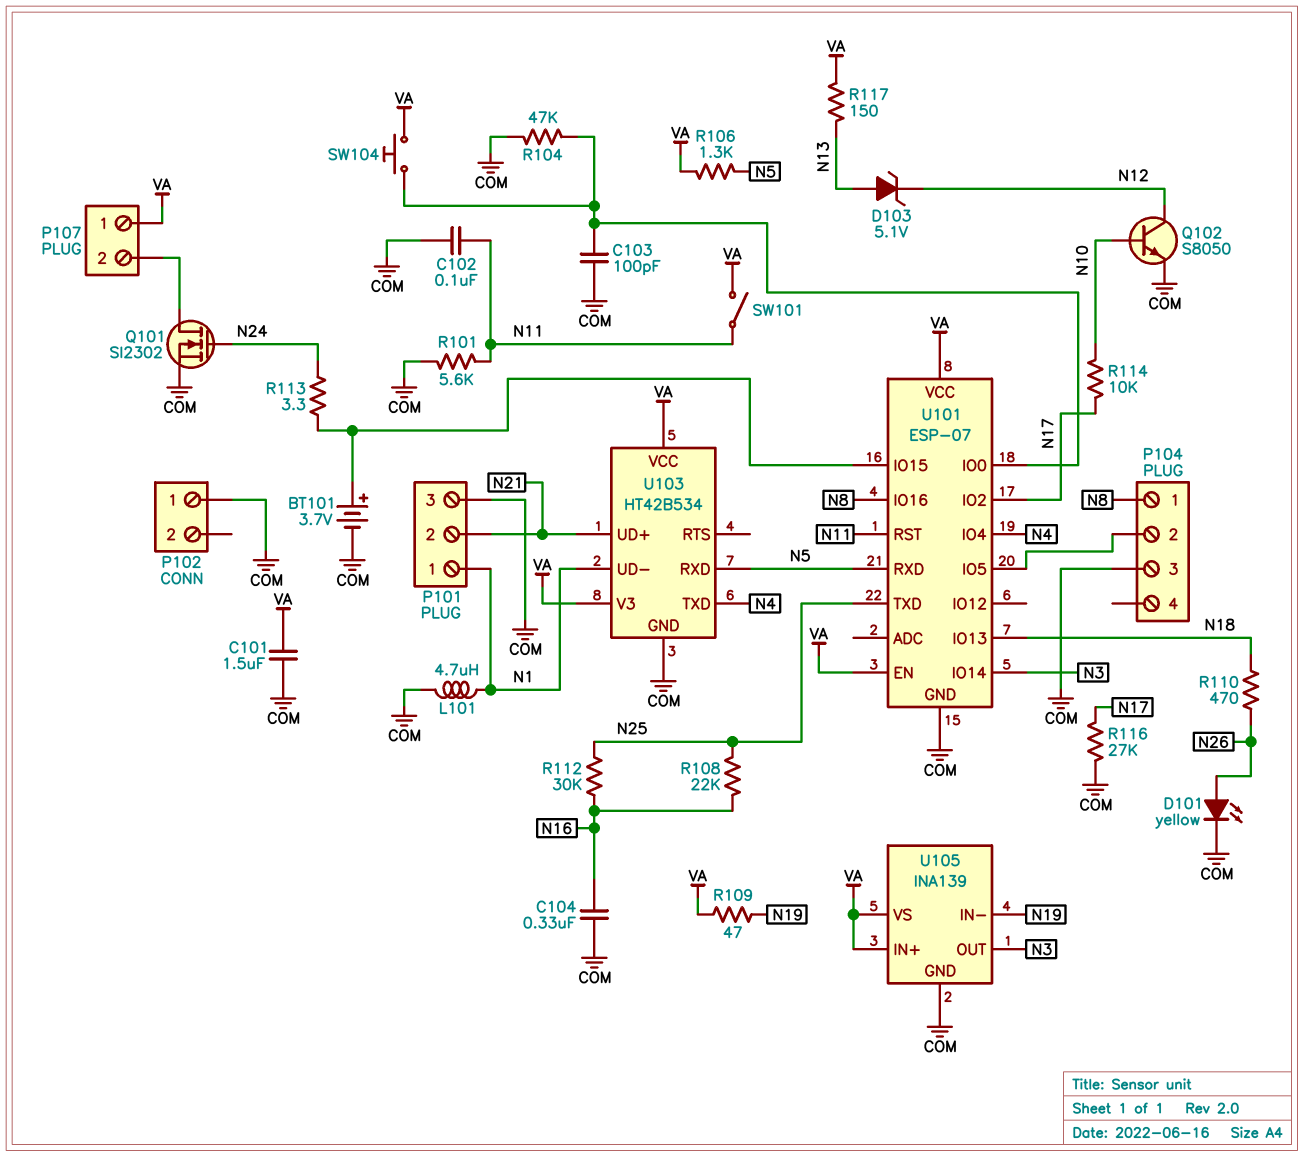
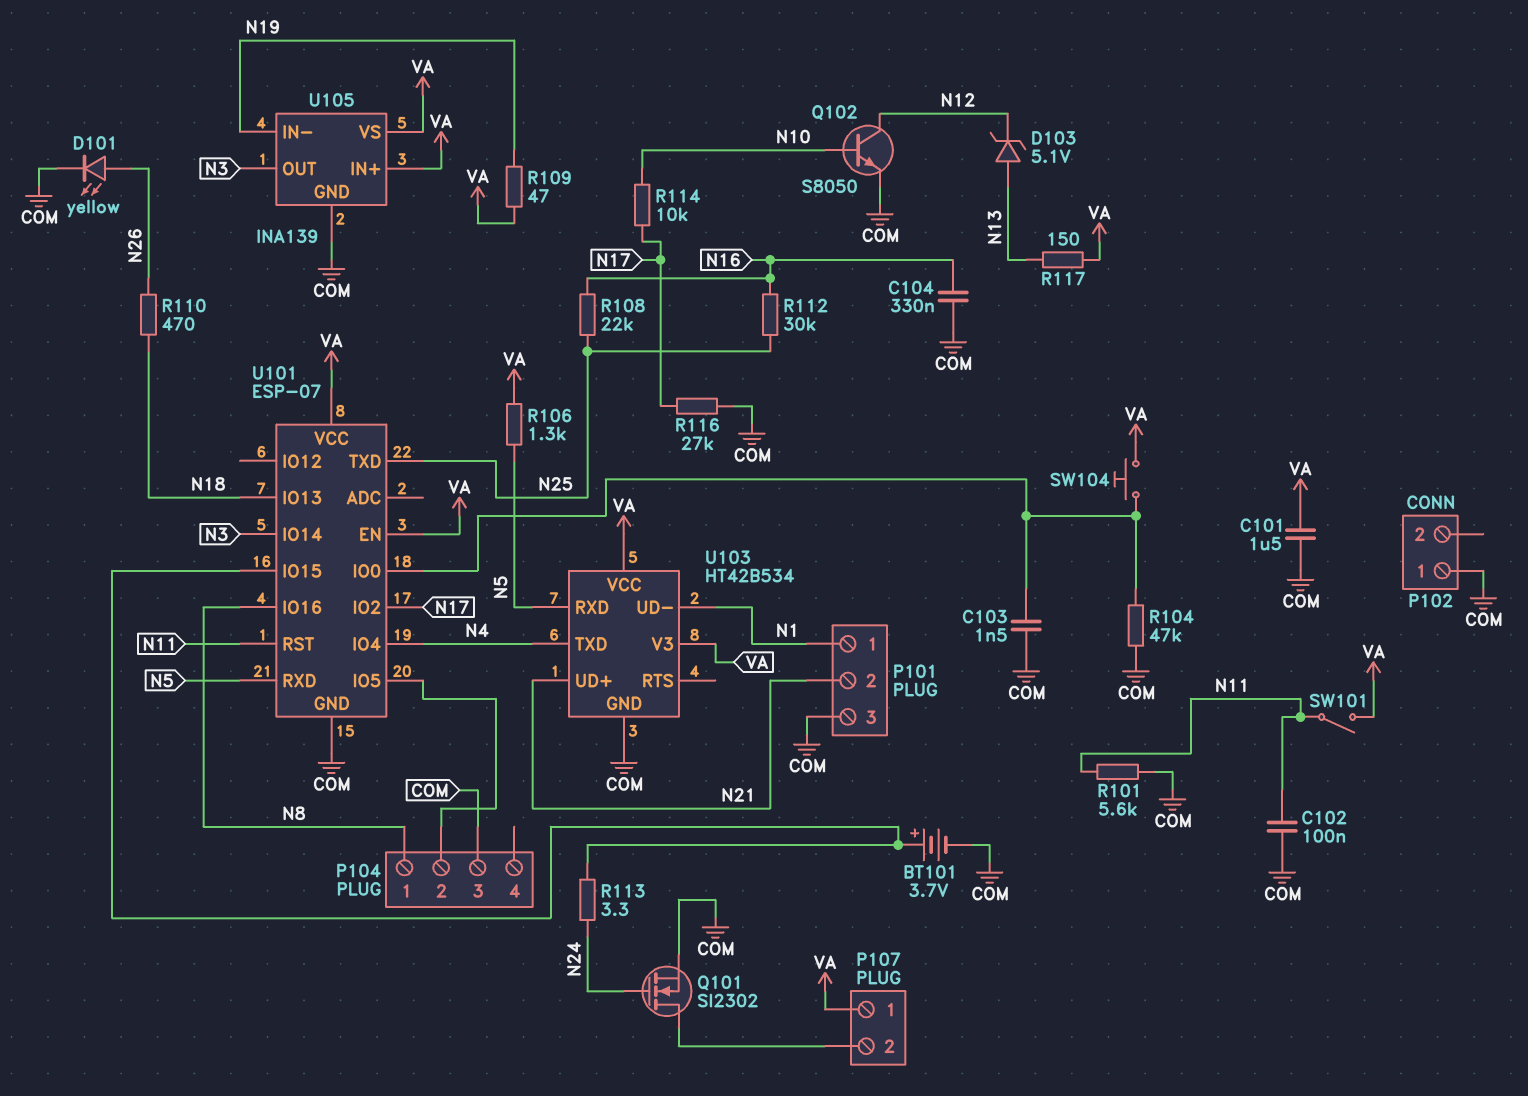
C103: 100pF (COM, U101/IO0) -> 1.5nF (COM, U101/IO0)
L101: 4.7uH (COM, N1) -> none

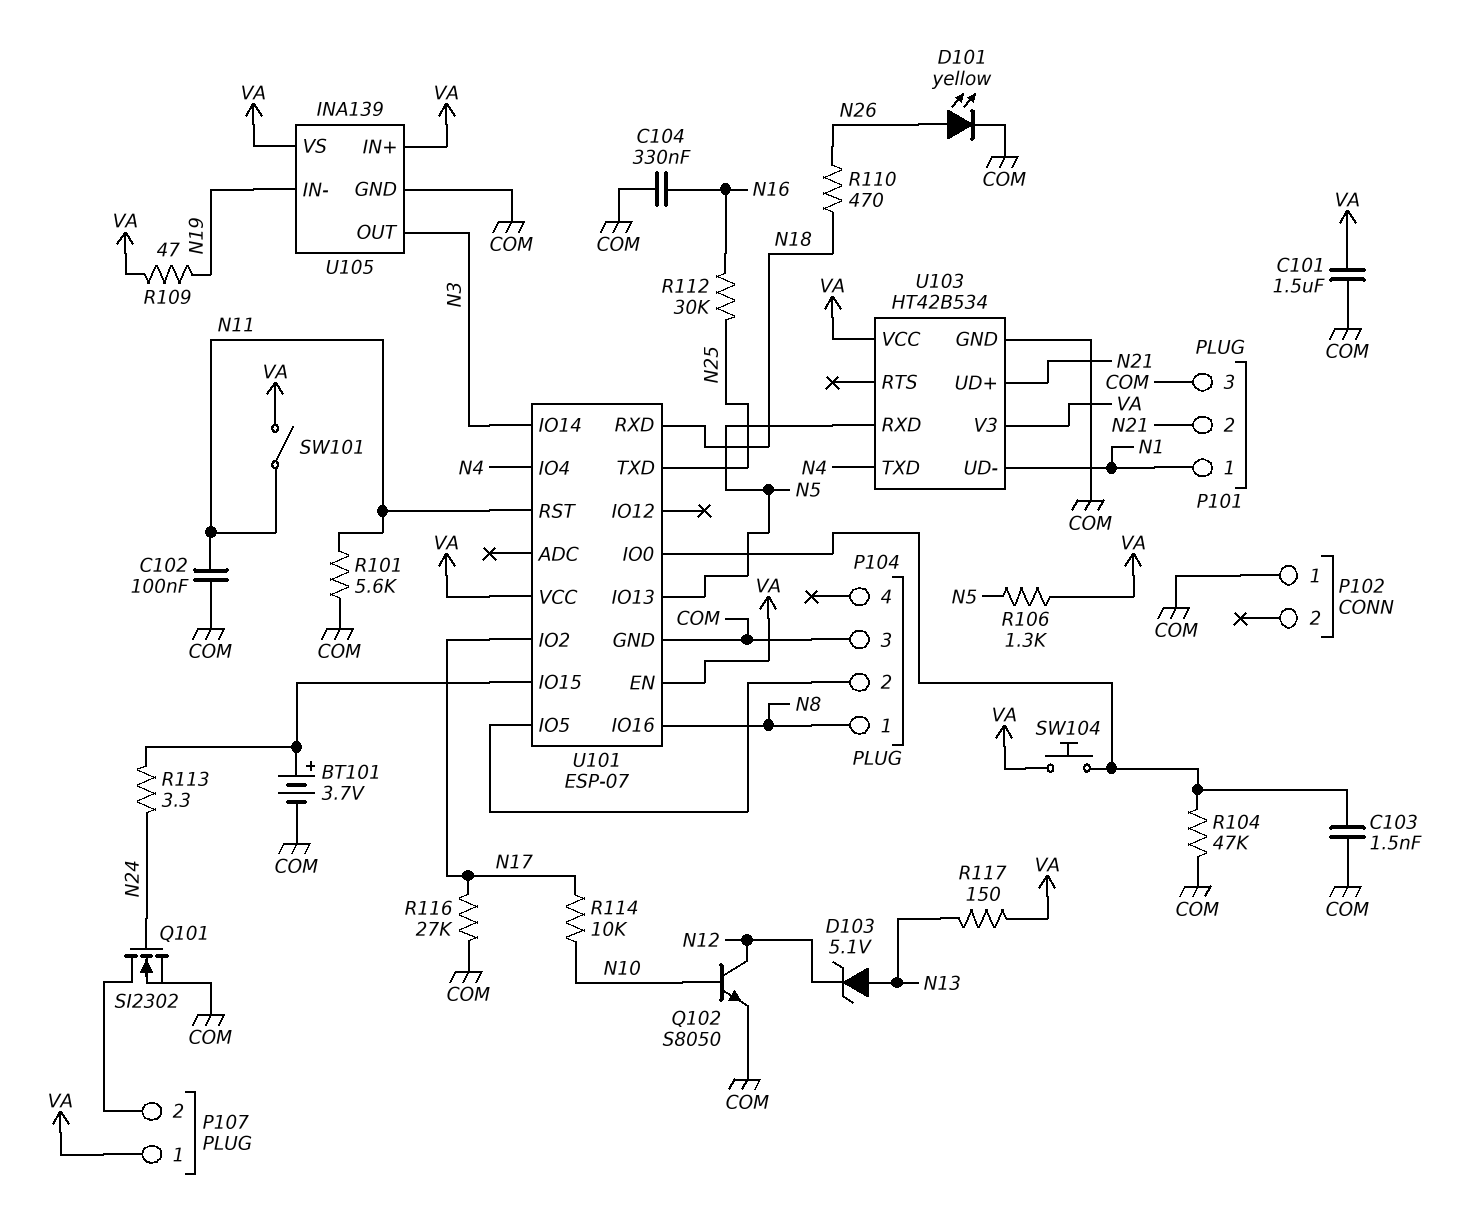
R108: 22k (N16, N25) -> none
U101 pin IO13: N18 -> N5
U101 pin RXD: N5 -> N18

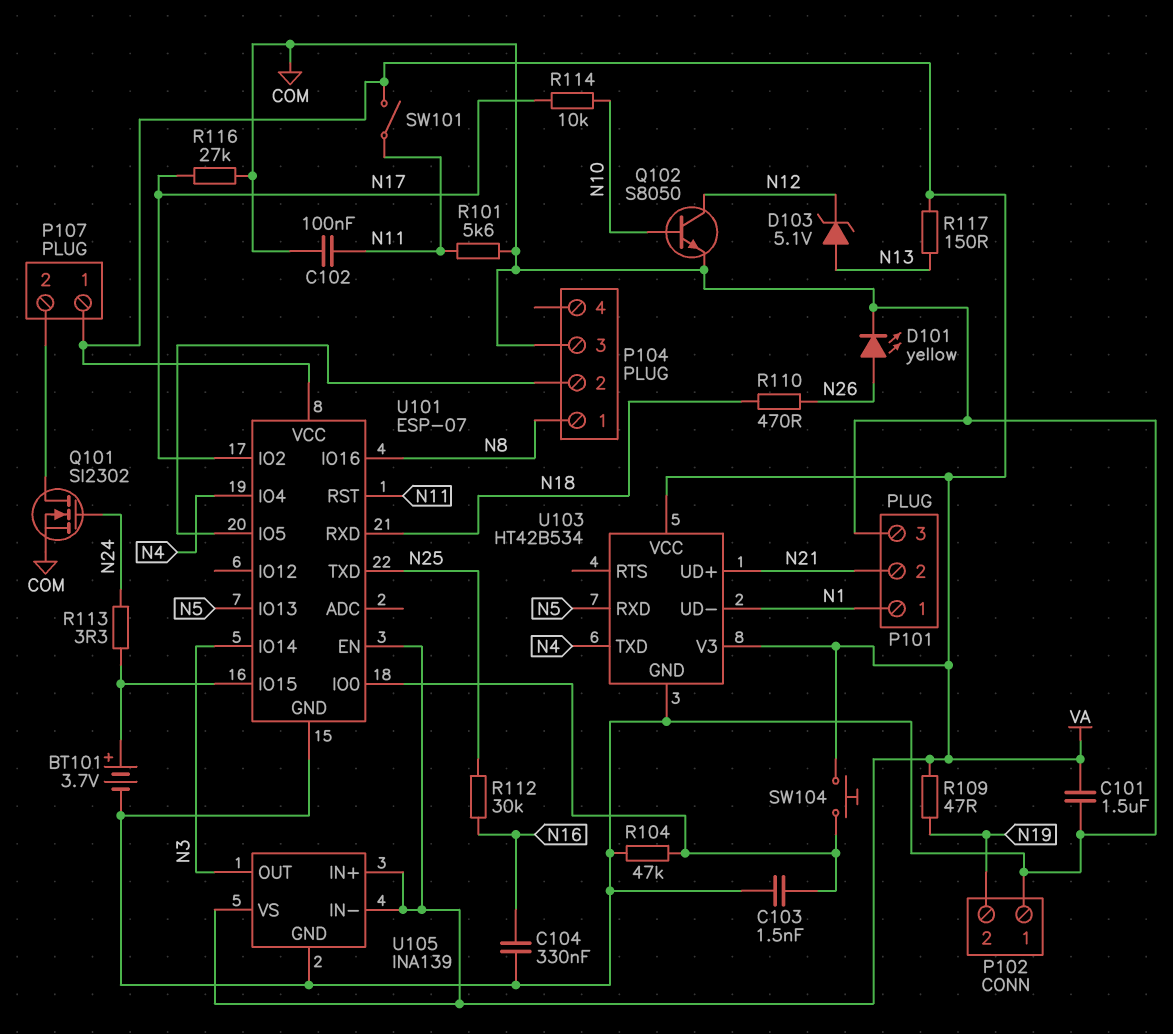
P102 pin 2: none -> N19
R106: 1.3k (N5, VA) -> none
U105 pin IN-: N19 -> VA

